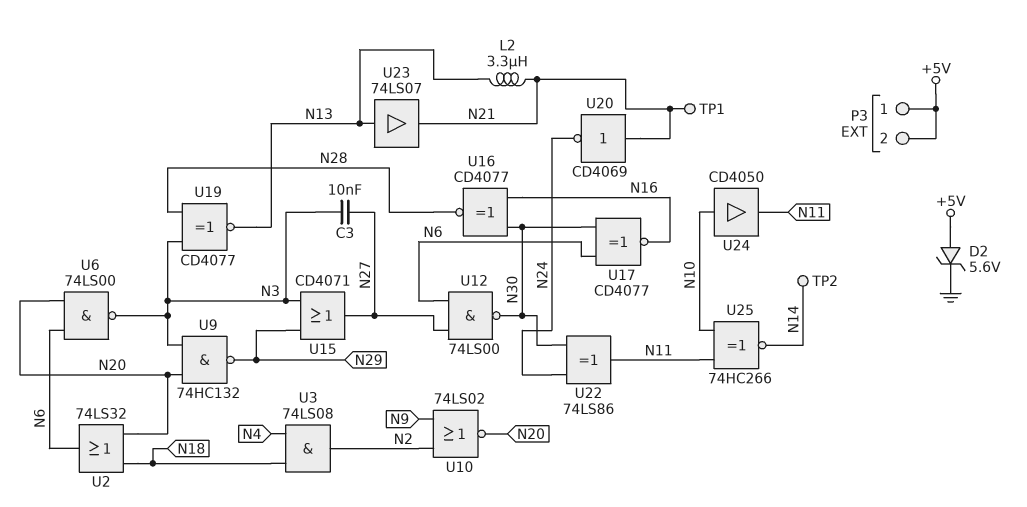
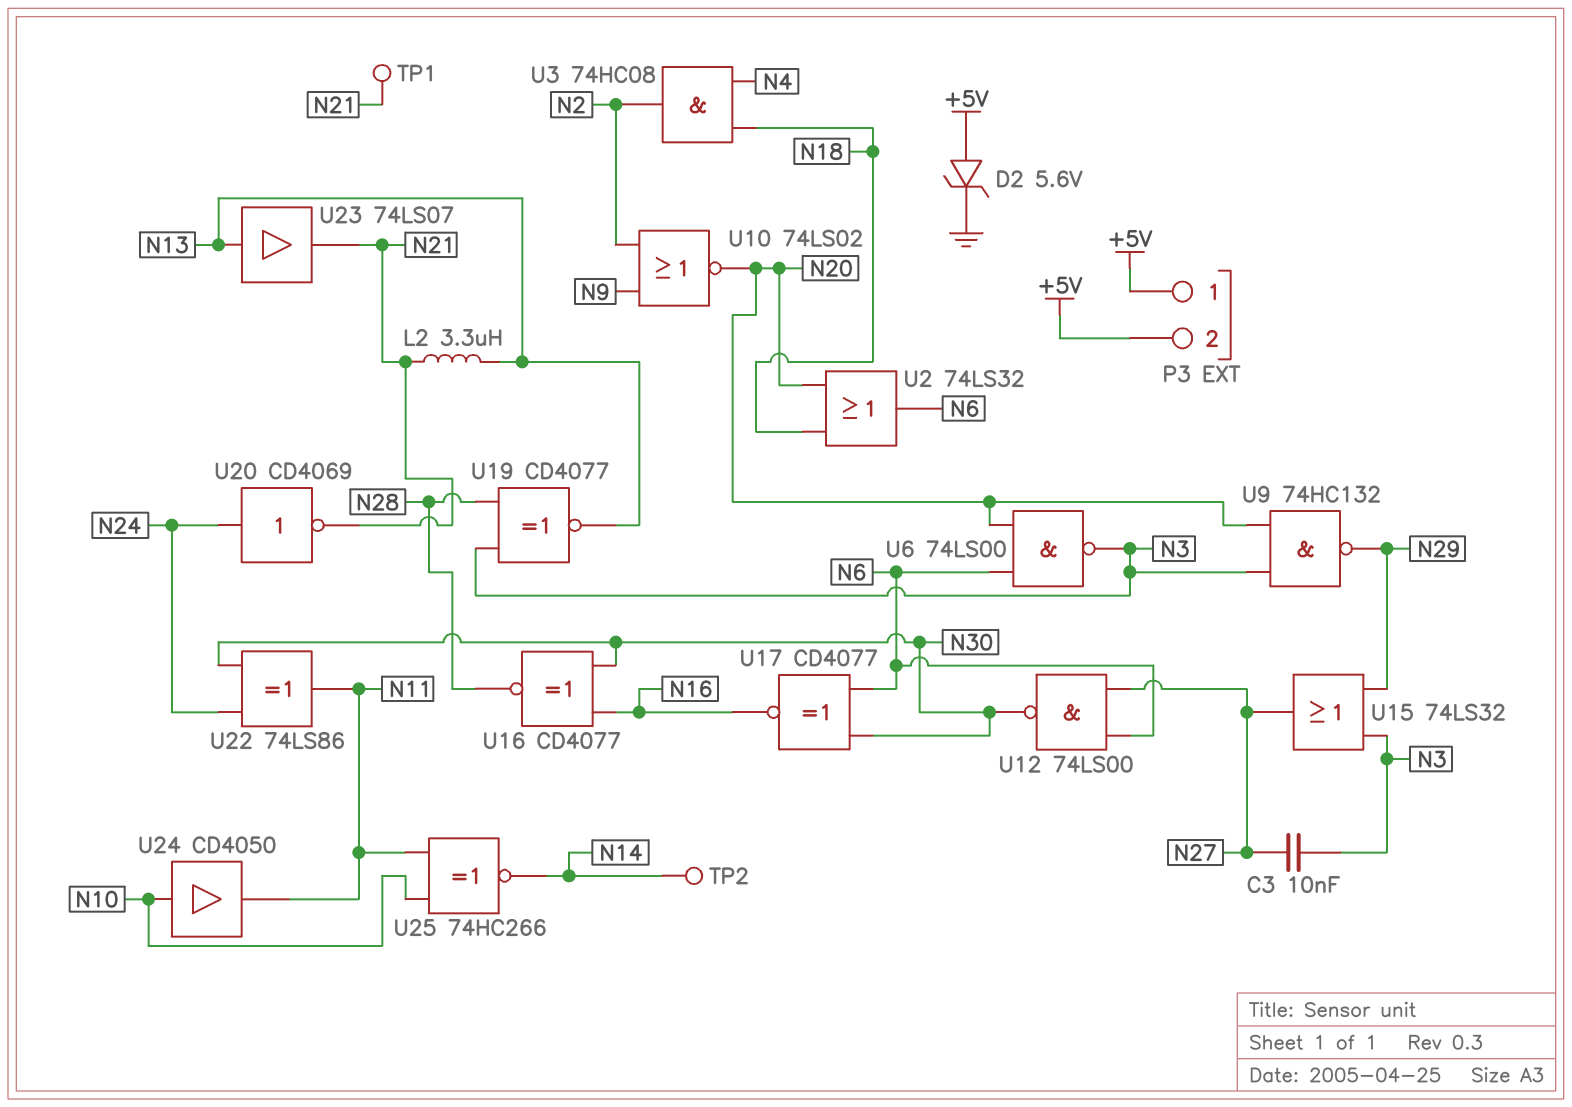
U3: AND 74LS08 (in N4, in N18, out N2) -> AND 74HC08 (in N4, in N18, out N2)
U15: OR CD4071 (in N3, in N29, out N27) -> OR 74LS32 (in N3, in N29, out N27)
U20: NOT CD4069 (in N21, out N24) -> NOT CD4069 (in N24, out N21)

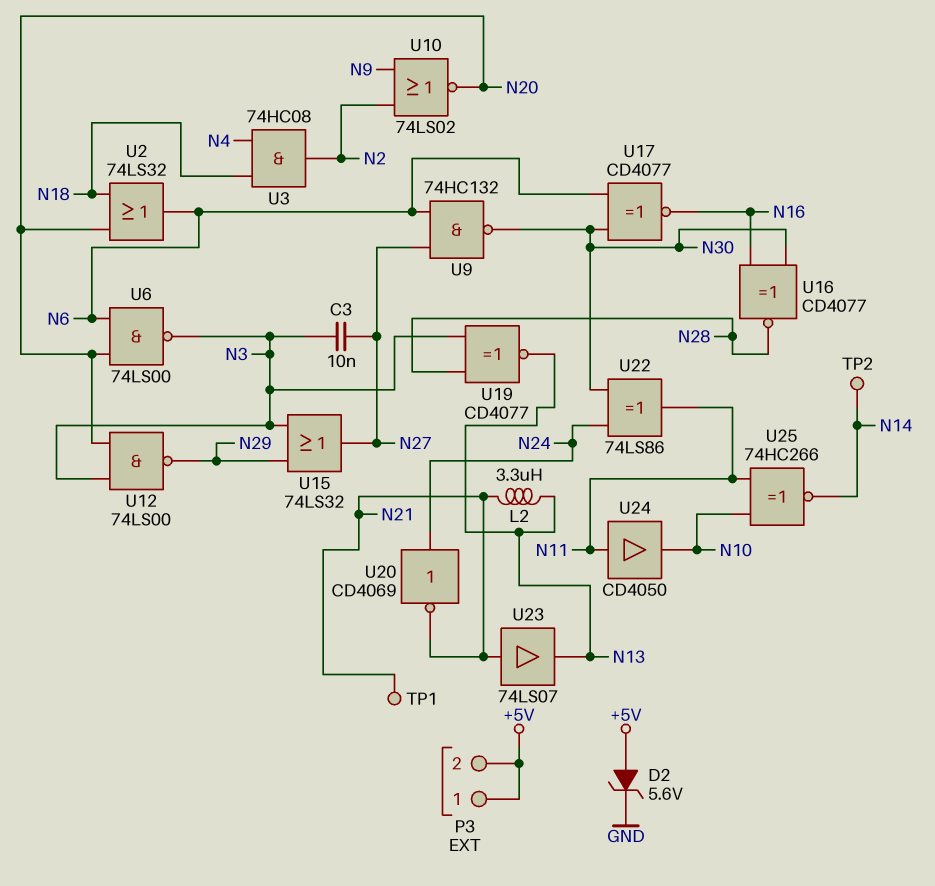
U9: NAND 74HC132 (in N3, in N20, out N29) -> NAND 74HC132 (in N6, in N27, out N30)
U12: NAND 74LS00 (in N6, in N27, out N30) -> NAND 74LS00 (in N3, in N20, out N29)
U23: buffer 74LS07 (in N13, out N21) -> buffer 74LS07 (in N21, out N13)
U24: buffer CD4050 (in N10, out N11) -> buffer CD4050 (in N11, out N10)

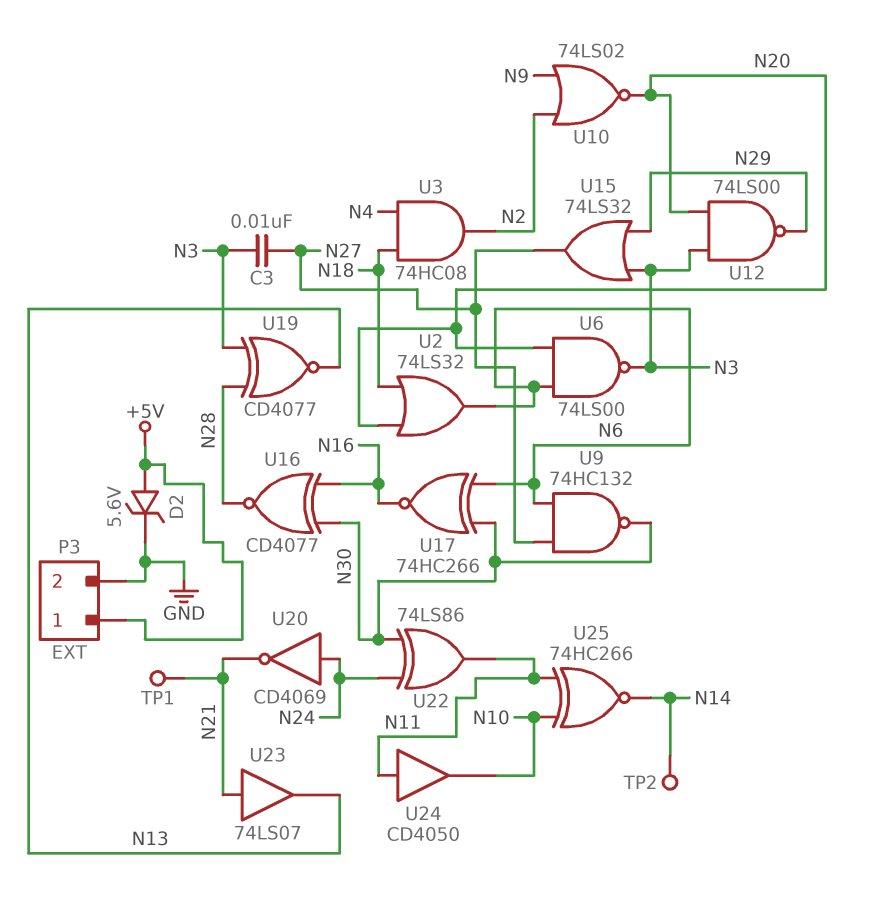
L2: 3.3uH (N13, N21) -> none
P3 pin 2: +5V -> GND
U17: XNOR CD4077 (in N6, in N30, out N16) -> XNOR 74HC266 (in N6, in N30, out N16)

